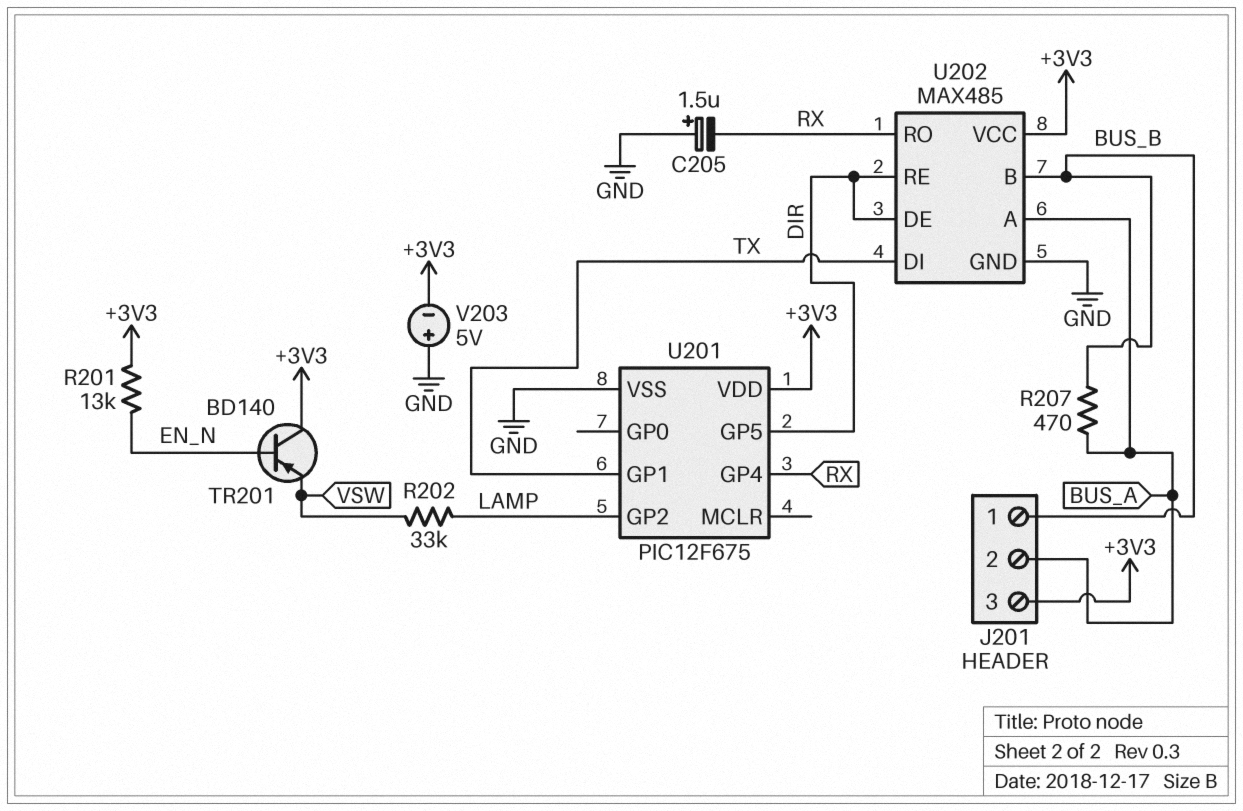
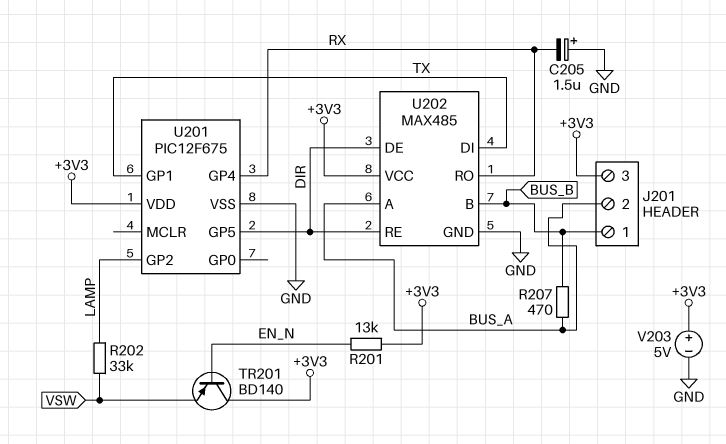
V203: 5V (plus GND, minus +3V3) -> 5V (plus +3V3, minus GND)

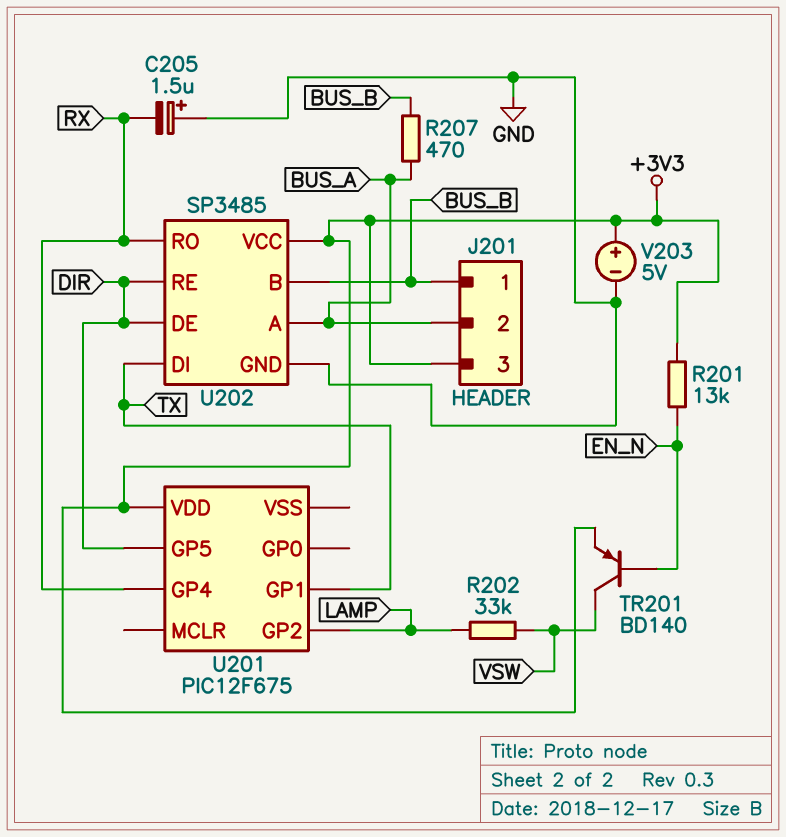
TR201: PNP BD140 (B EN_N, C +3V3, E VSW) -> PNP BD140 (B EN_N, C VSW, E +3V3)
U201 pin VSS: GND -> none
U202: MAX485 -> SP3485

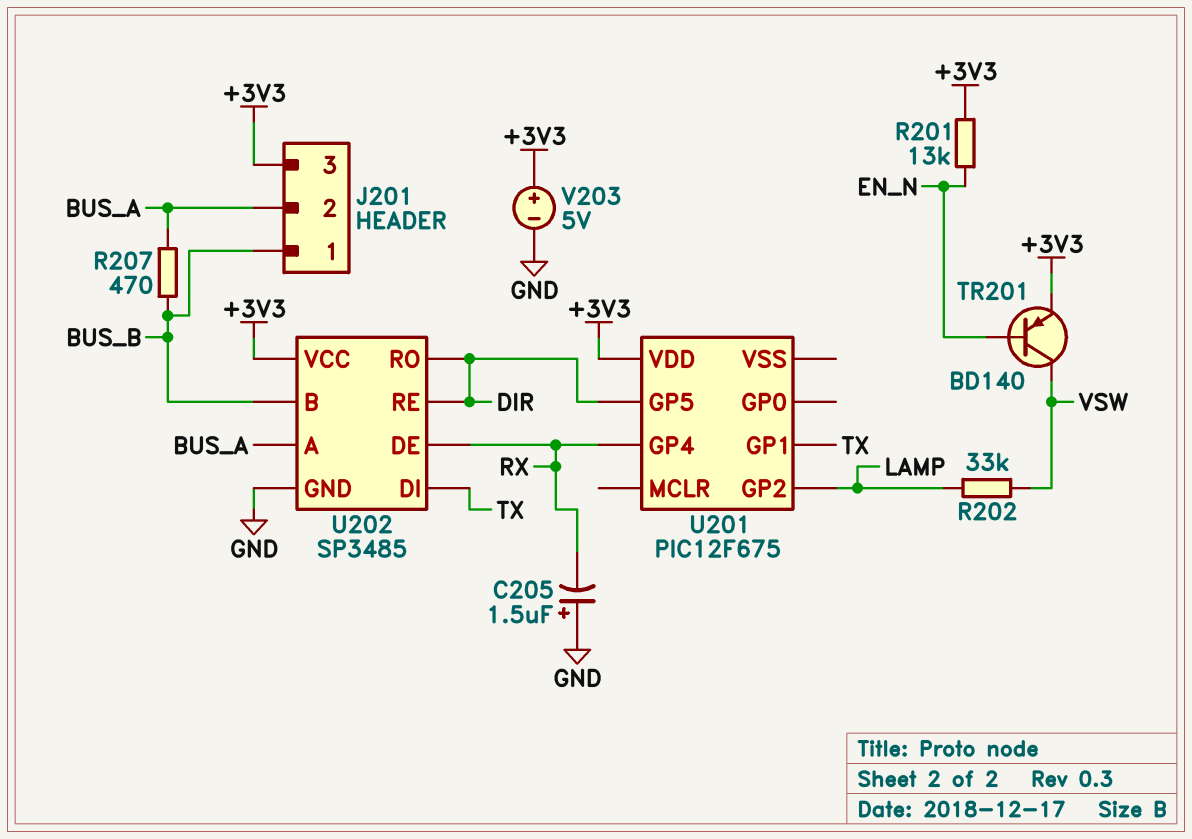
U202 pin DE: DIR -> RX
U202 pin RO: RX -> DIR

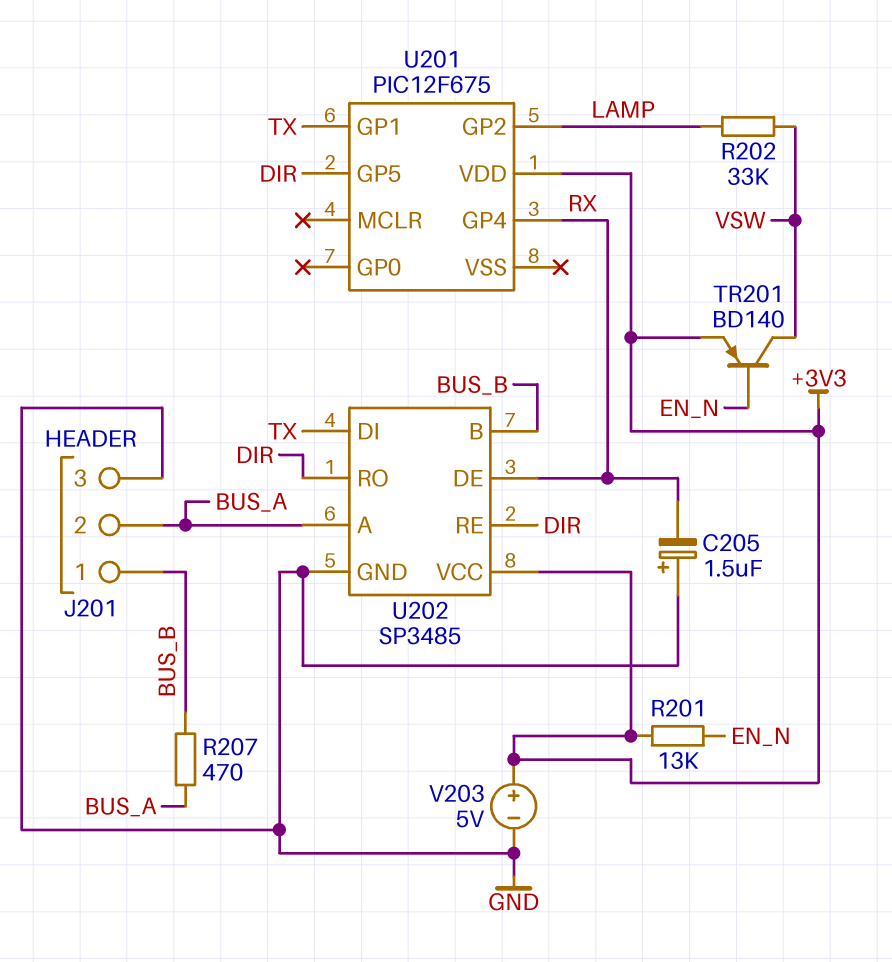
J201 pin 3: +3V3 -> GND

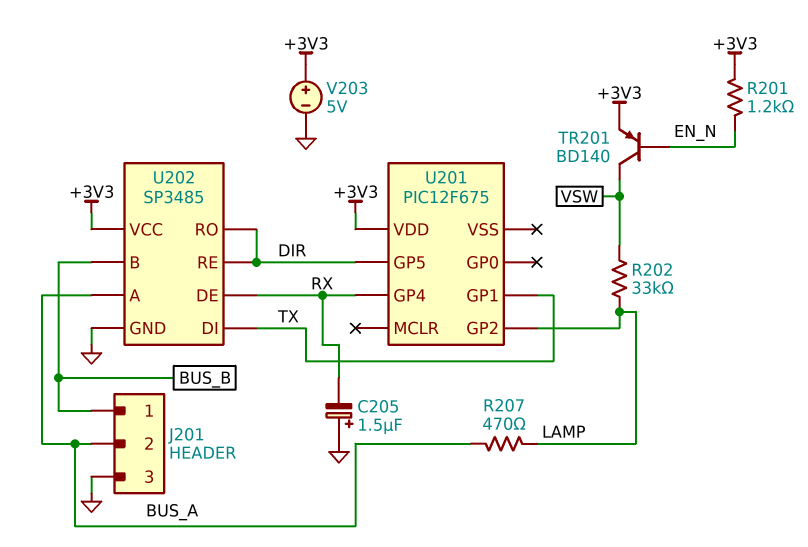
R201: 13k (+3V3, EN_N) -> 1.2k (+3V3, EN_N)
R207: 470 (BUS_A, BUS_B) -> 470 (BUS_A, LAMP)

